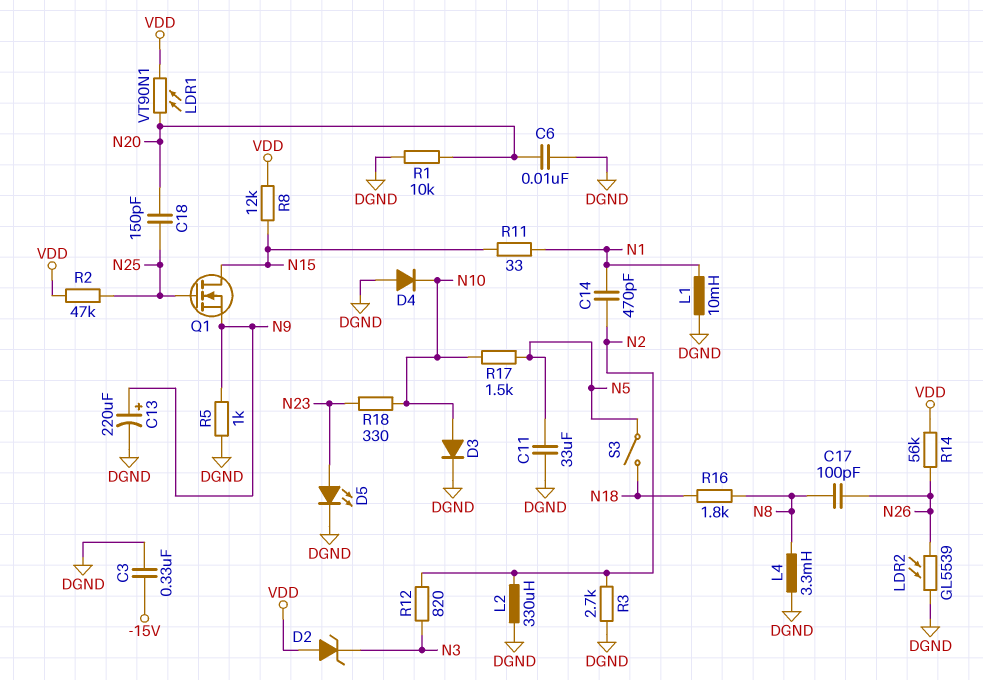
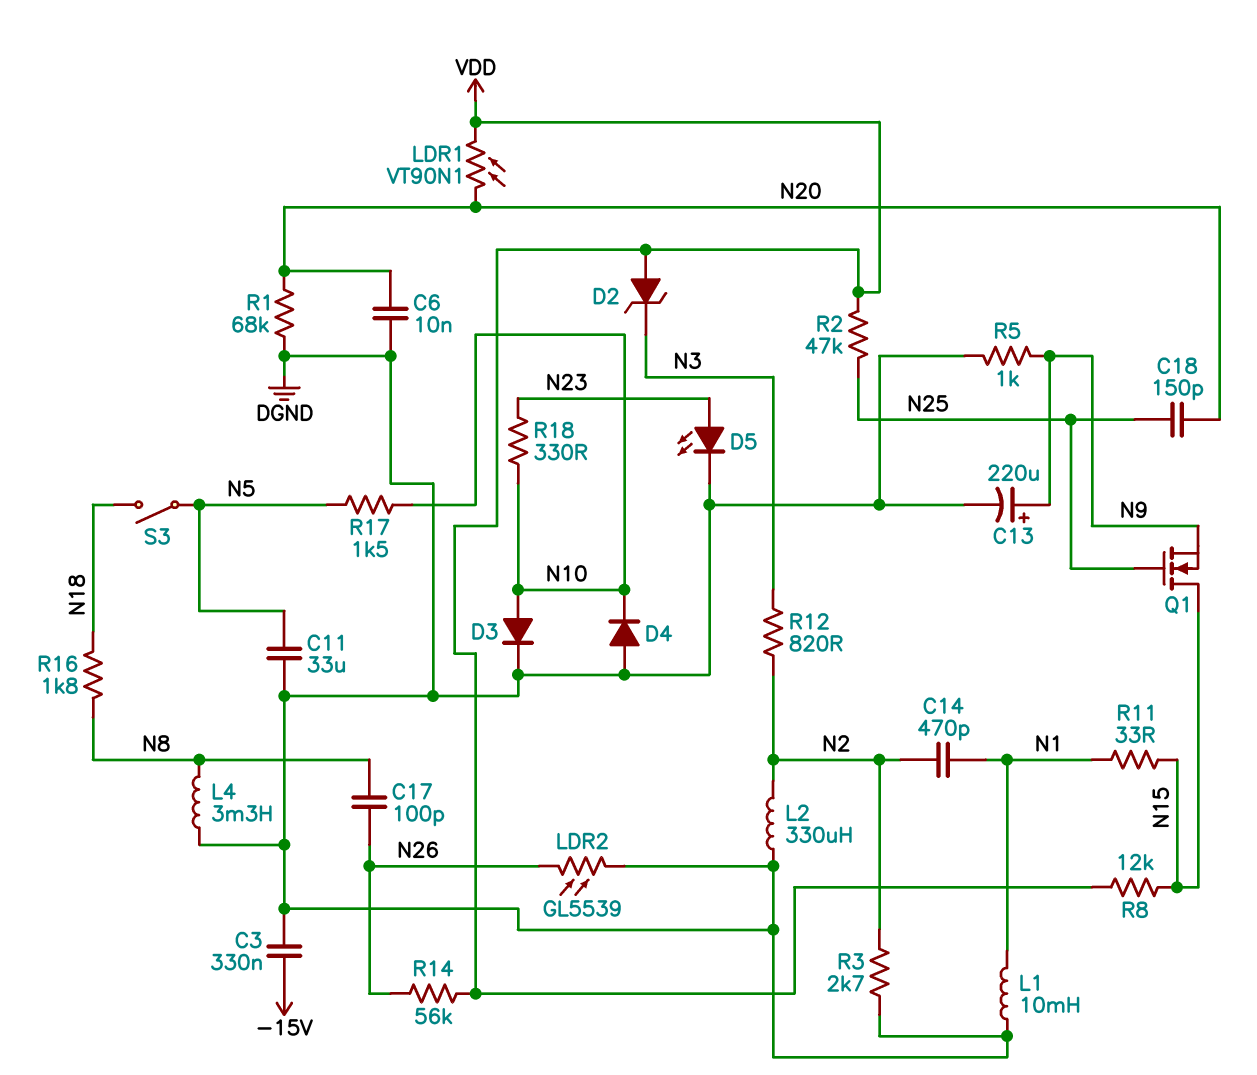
R1: 10k (DGND, N20) -> 68k (DGND, N20)

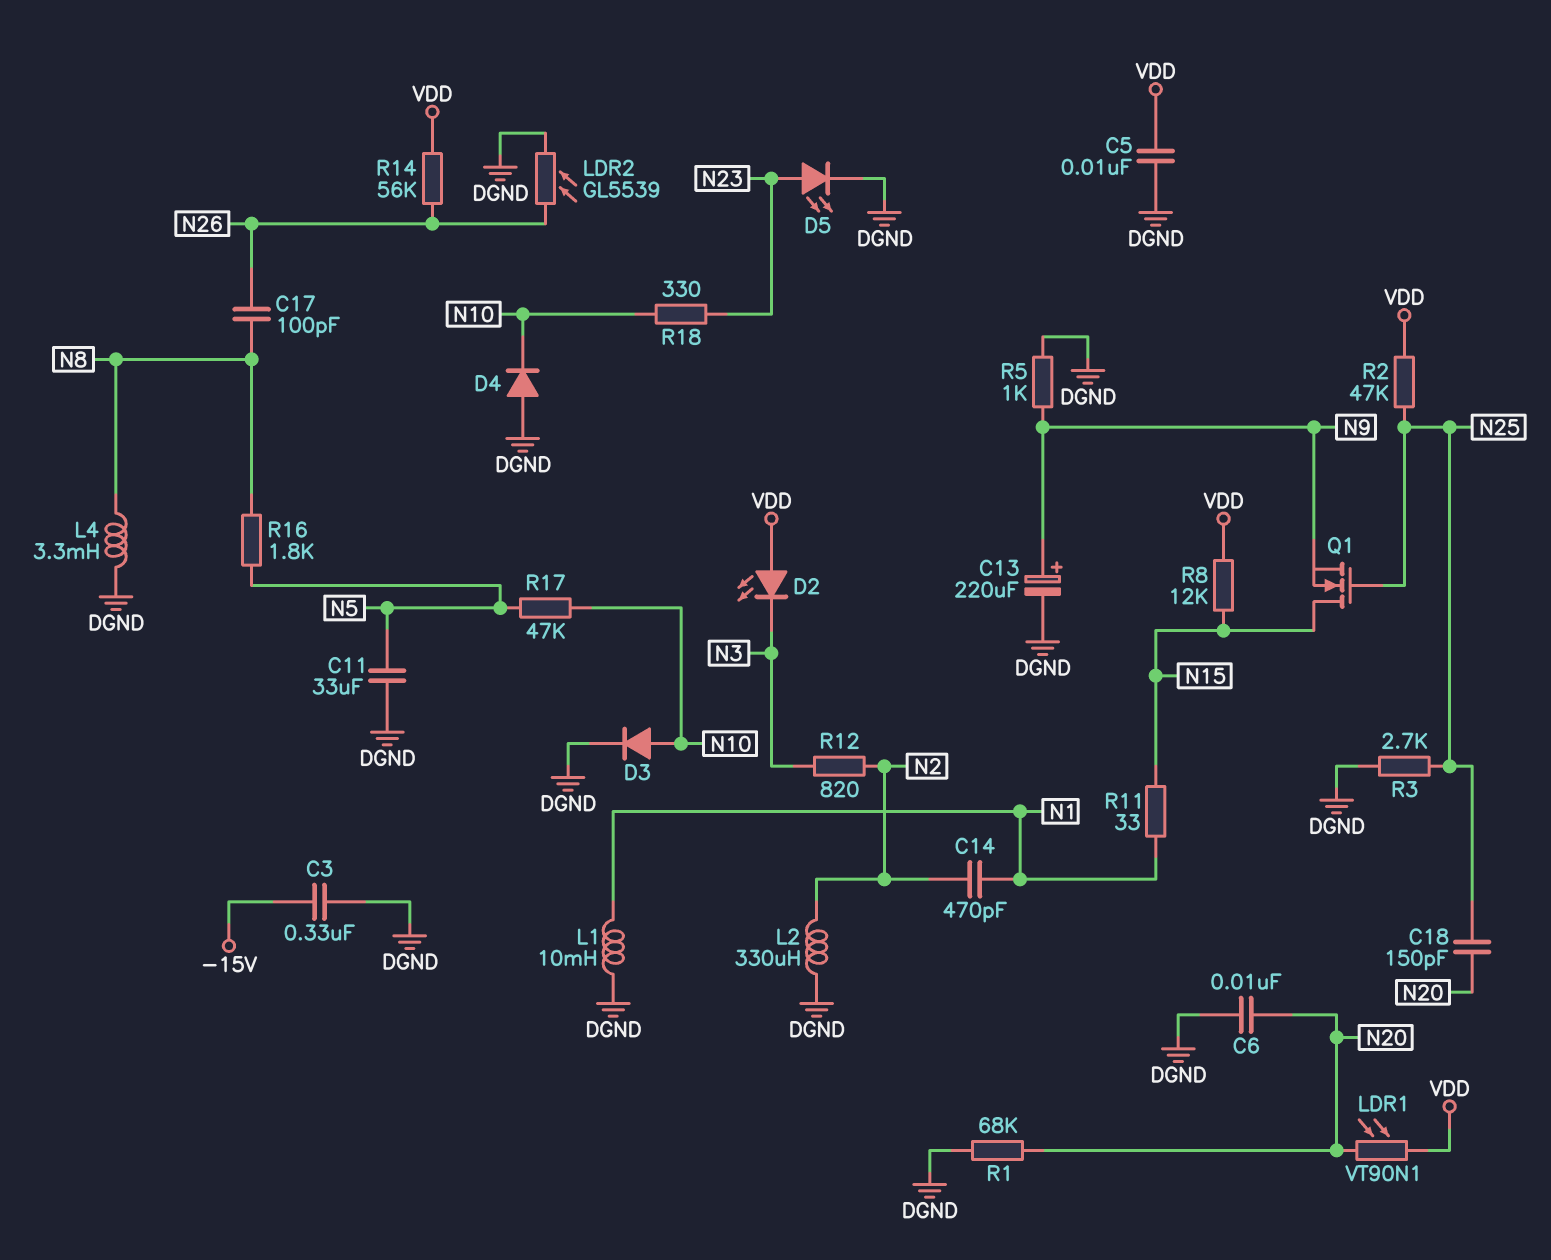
C5: none -> 10nF (DGND, VDD)
D2: zener (A VDD, K N3) -> LED (A VDD, K N3)
R3: 2.7k (DGND, N2) -> 2.7k (DGND, N25)
R16: 1.8k (N8, N18) -> 1.8k (N5, N8)
R17: 1.5k (N5, N10) -> 47k (N5, N10)
S3: switch (N5, N18) -> none

